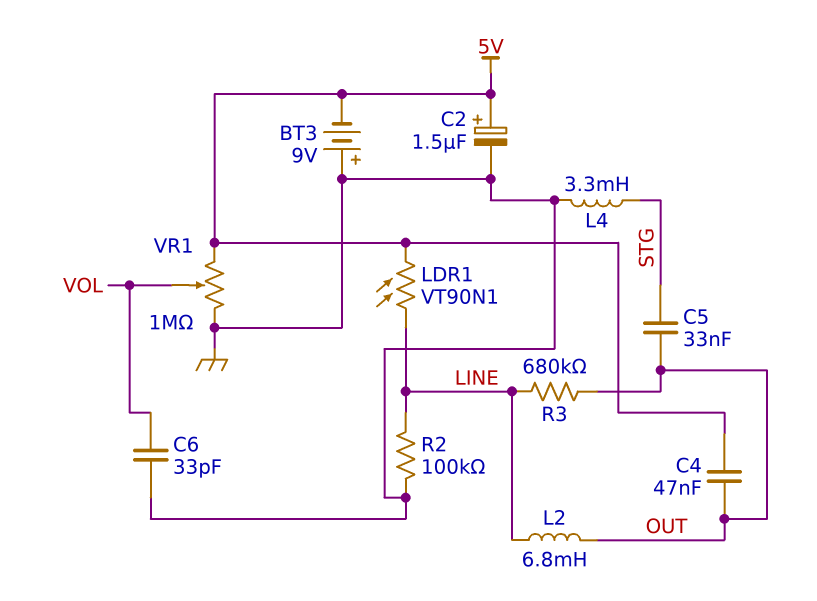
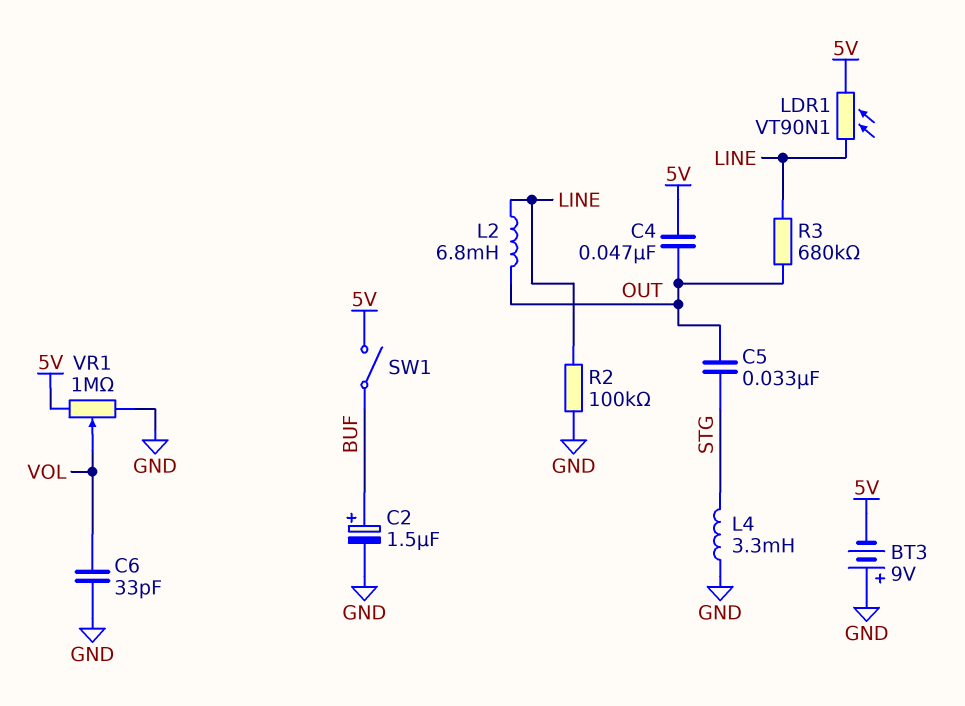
C2: 1.5uF (plus 5V, minus GND) -> 1.5uF (plus BUF, minus GND)
SW1: none -> switch (5V, BUF)

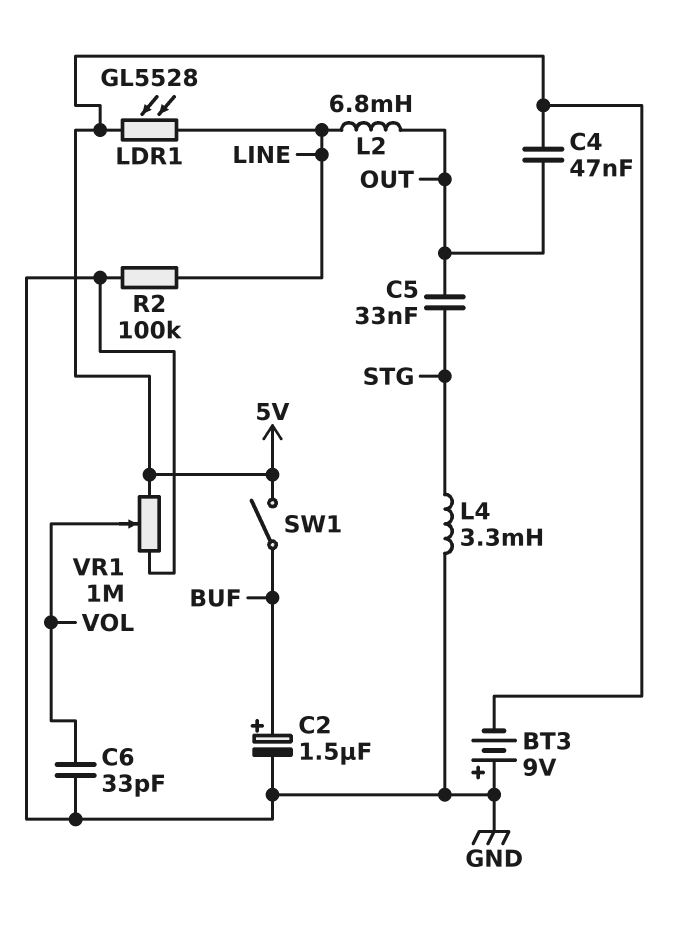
LDR1: VT90N1 (5V, LINE) -> GL5528 (5V, LINE)
R3: 680k (LINE, OUT) -> none

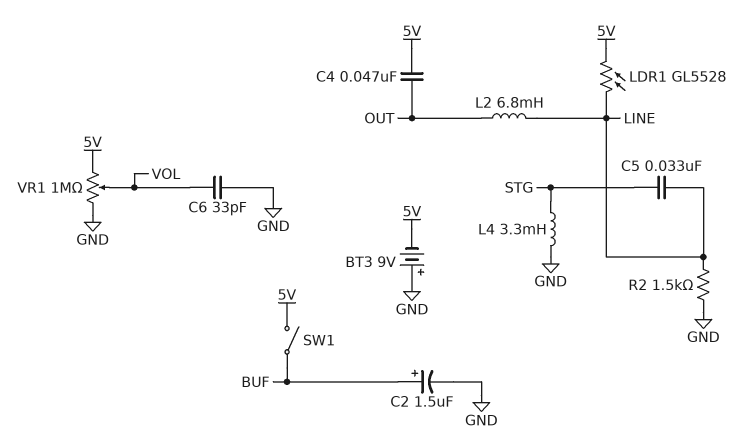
C5: 33nF (OUT, STG) -> 33nF (LINE, STG)
R2: 100k (GND, LINE) -> 1.5k (GND, LINE)

